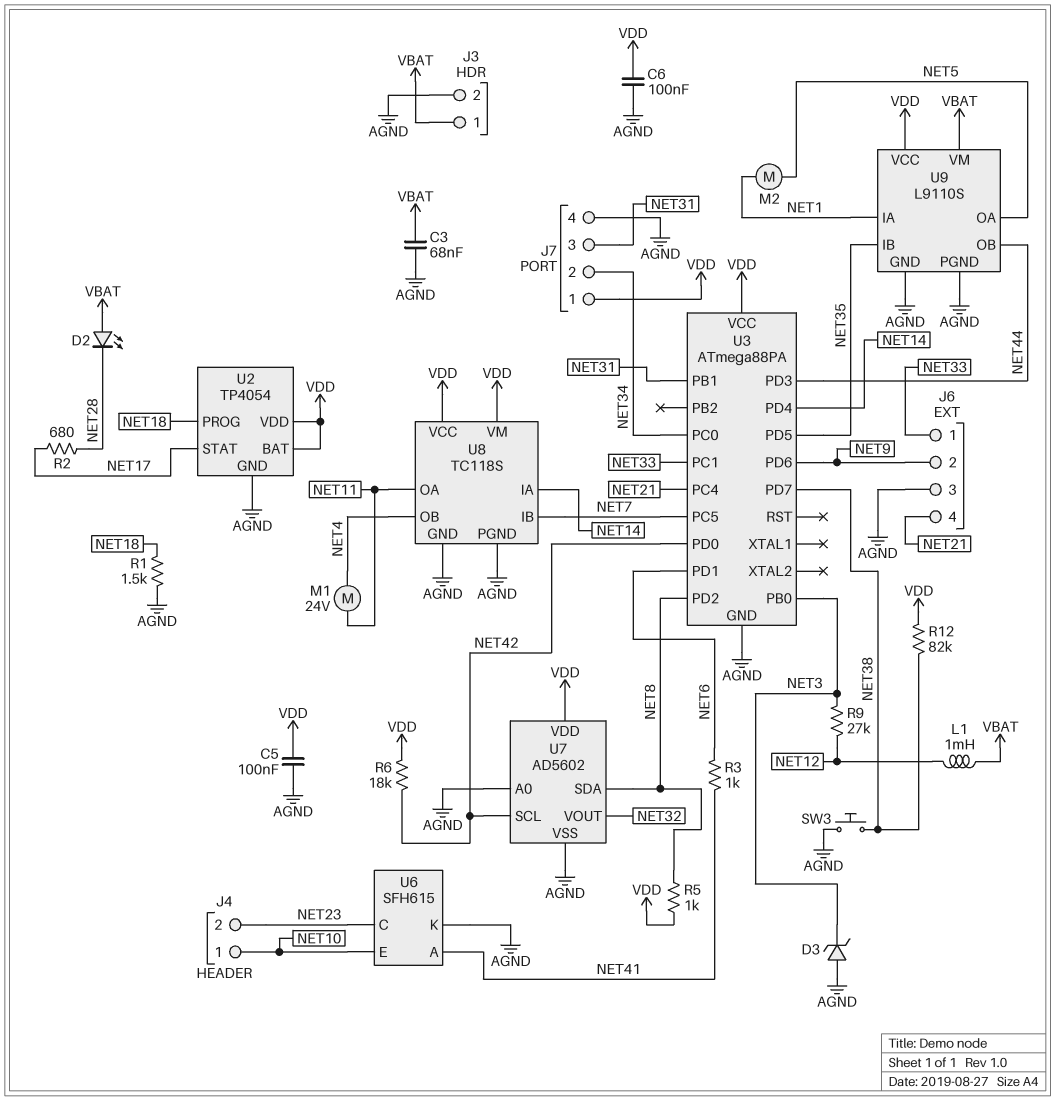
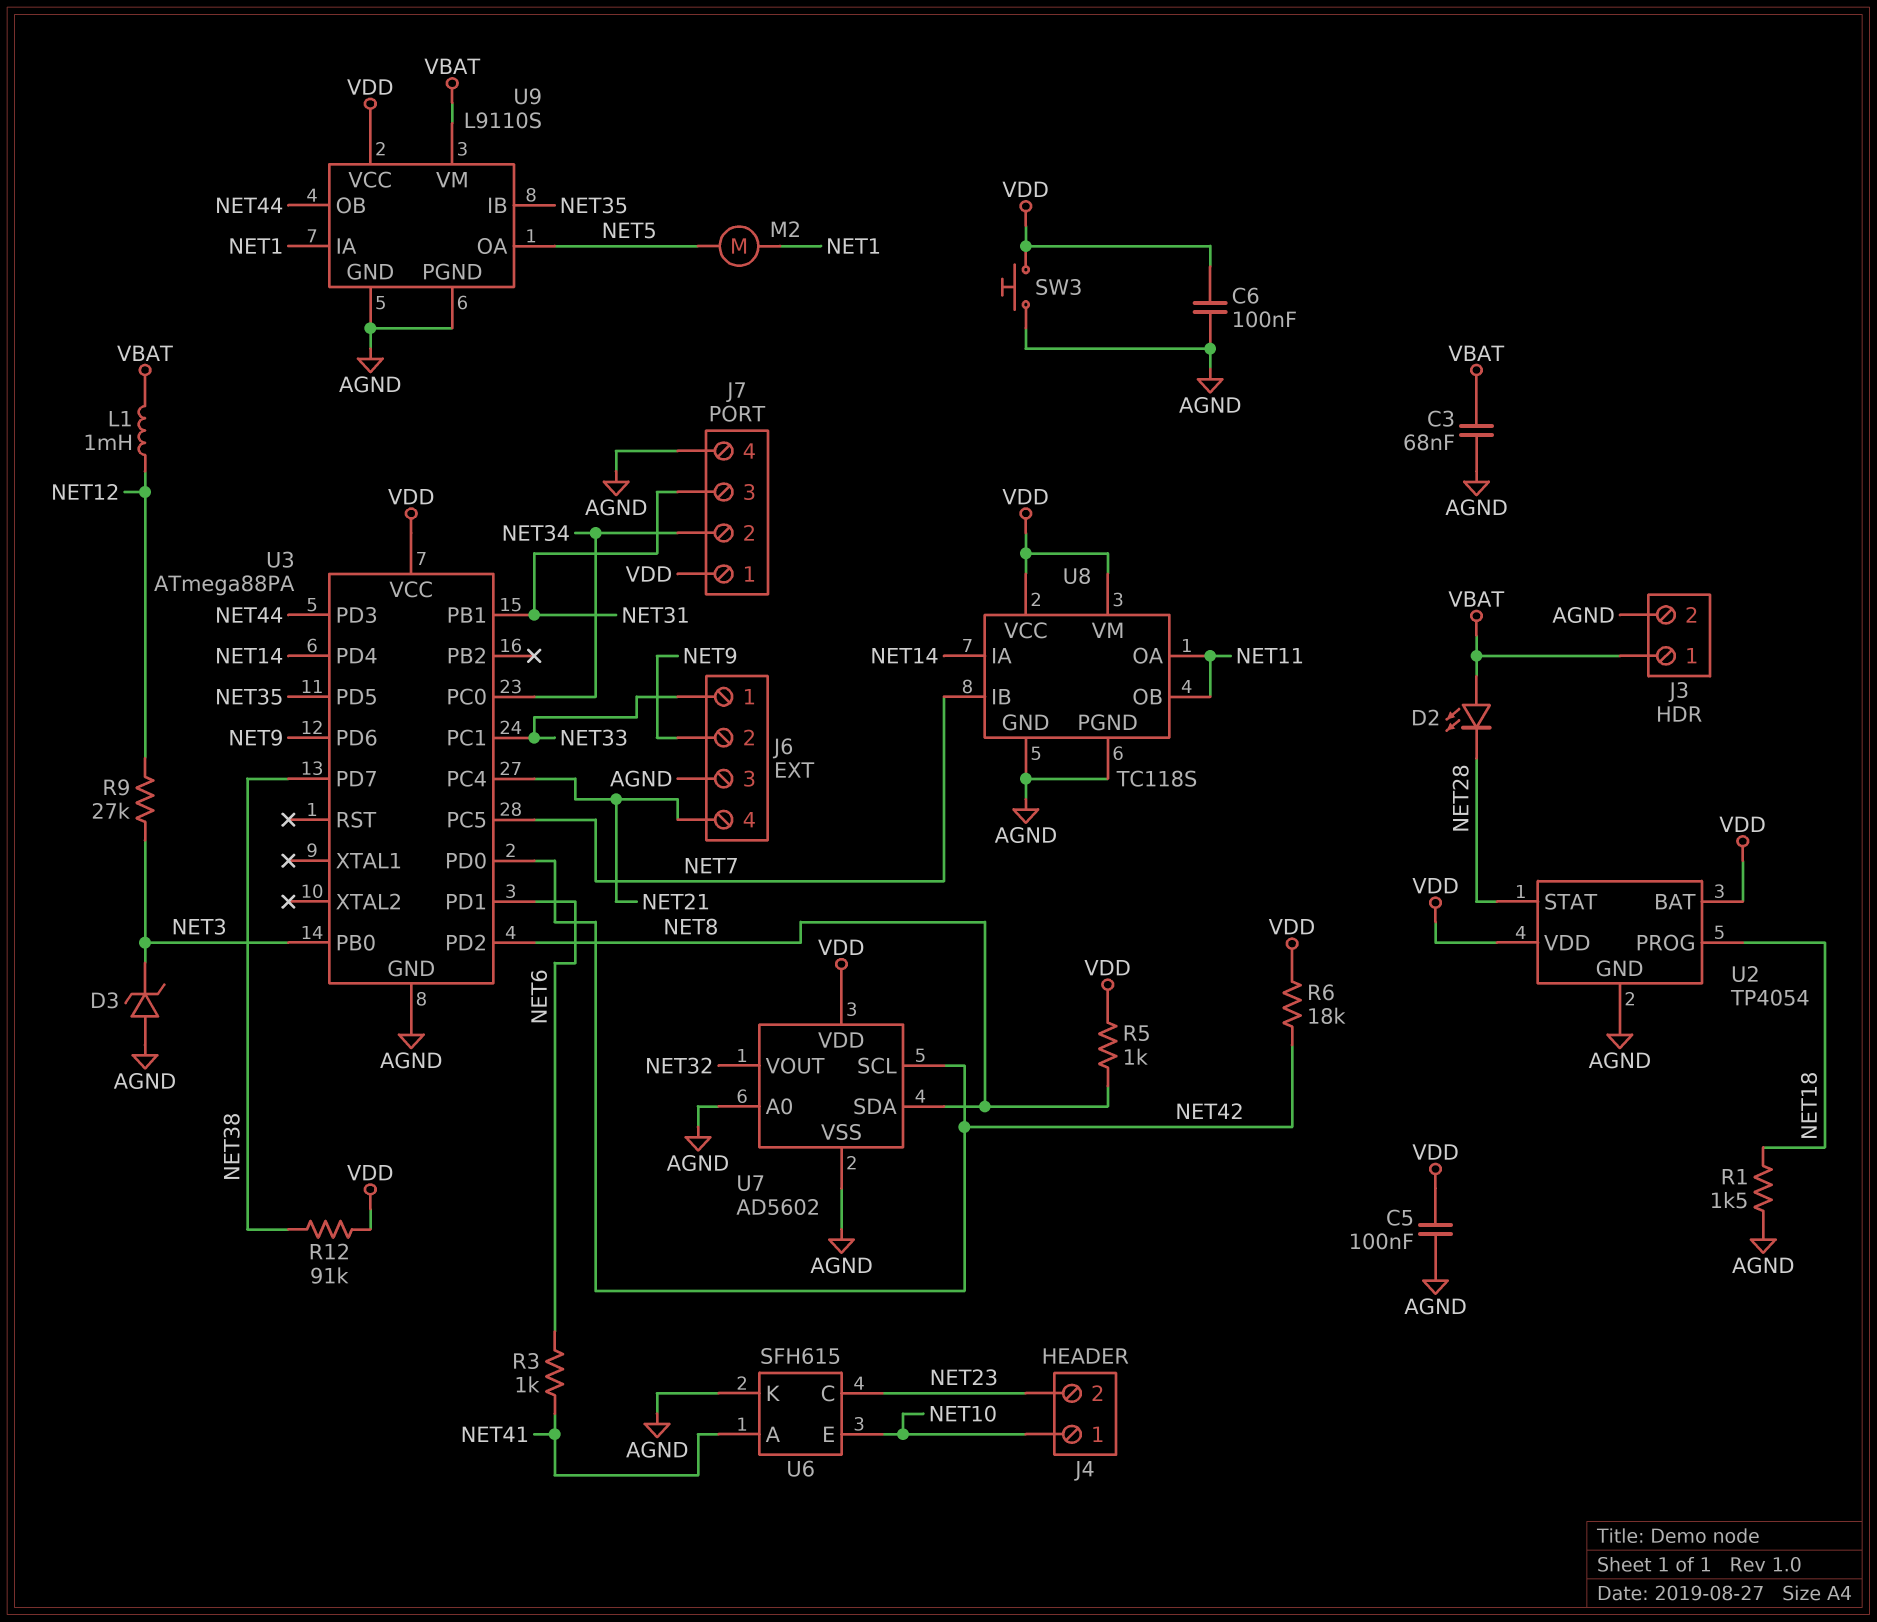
M1: motor 24V (NET4, NET11) -> none
R2: 680 (NET17, NET28) -> none
R12: 82k (NET38, VDD) -> 91k (NET38, VDD)
SW3: button (AGND, NET38) -> button (AGND, VDD)
U2 pin STAT: NET17 -> NET28
U8 pin OB: NET4 -> NET11

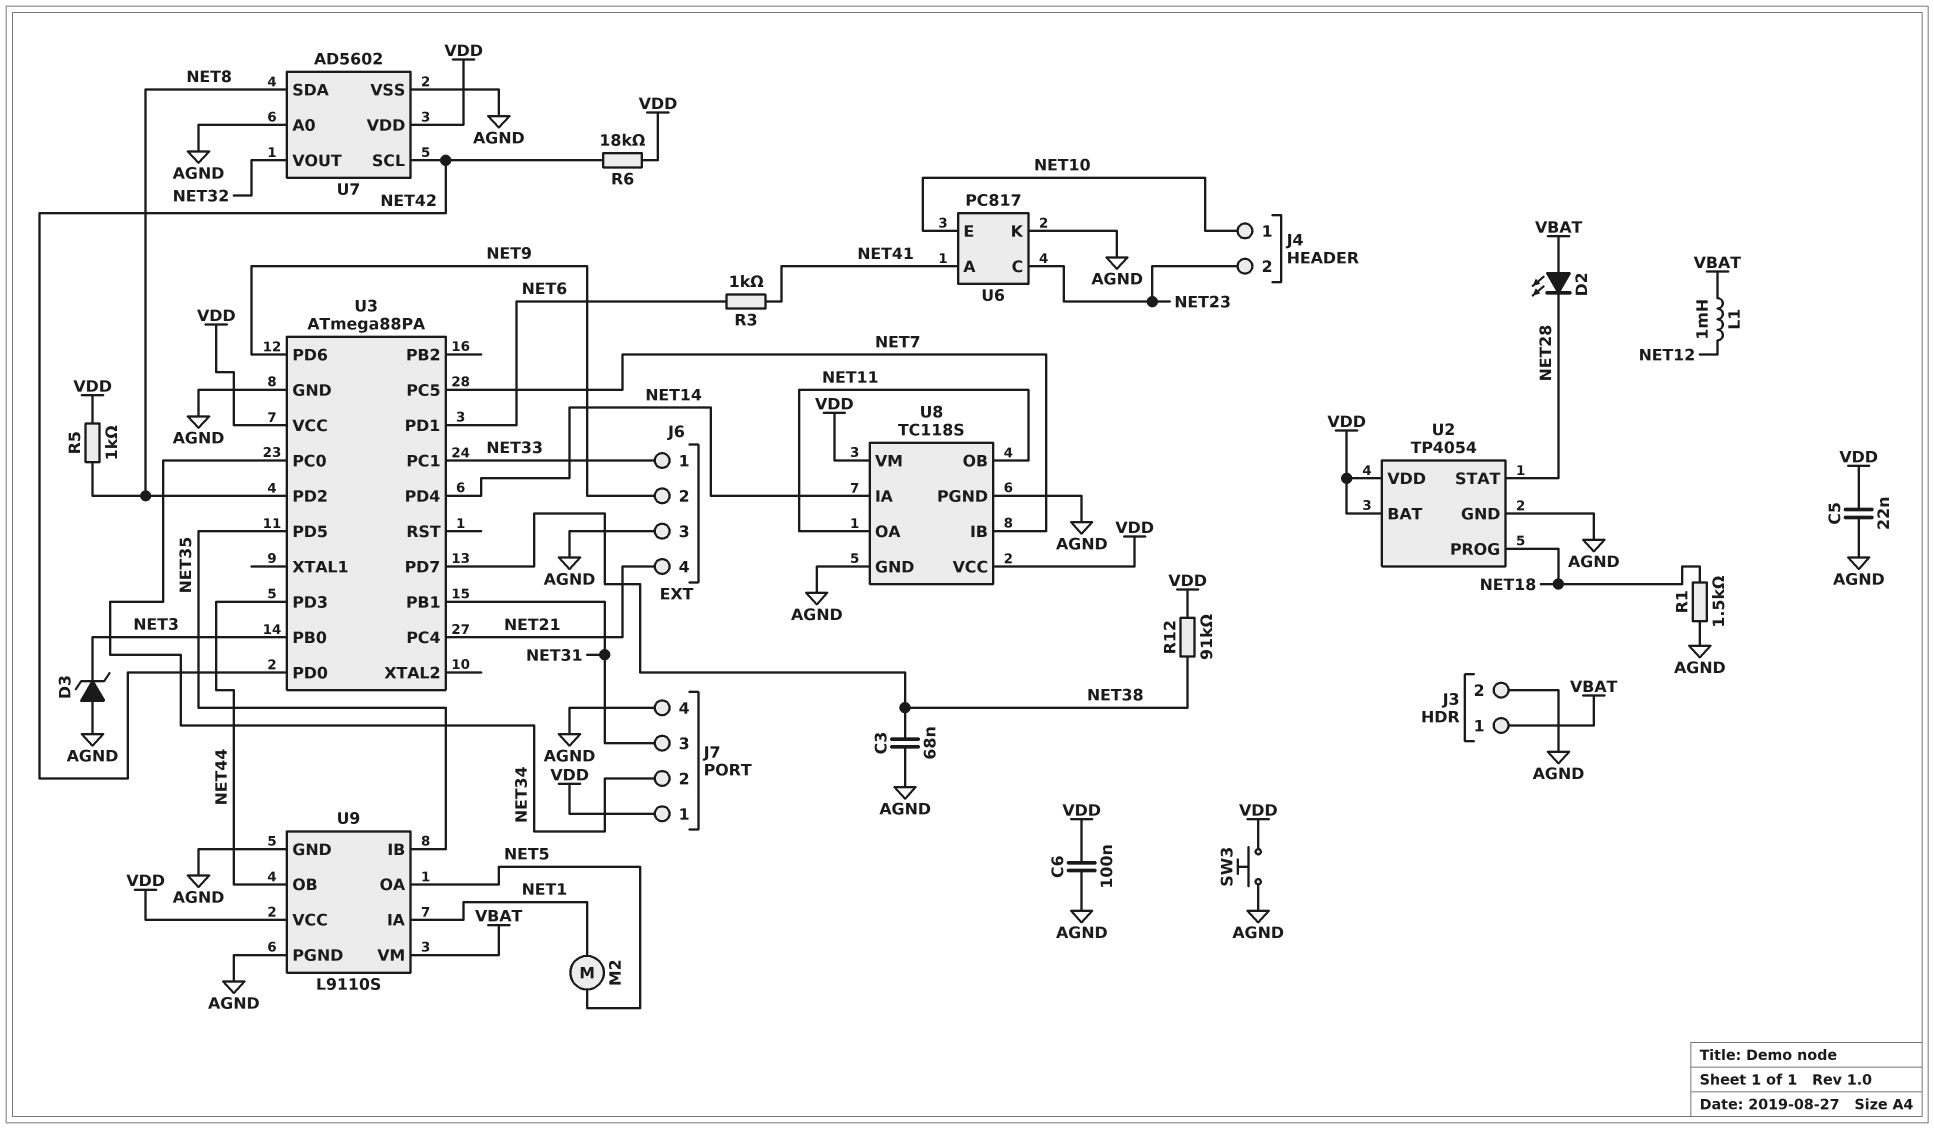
C3: 68nF (AGND, VBAT) -> 68nF (AGND, NET38)
C5: 100nF (AGND, VDD) -> 22nF (AGND, VDD)
R9: 27k (NET3, NET12) -> none
U6: SFH615 -> PC817

